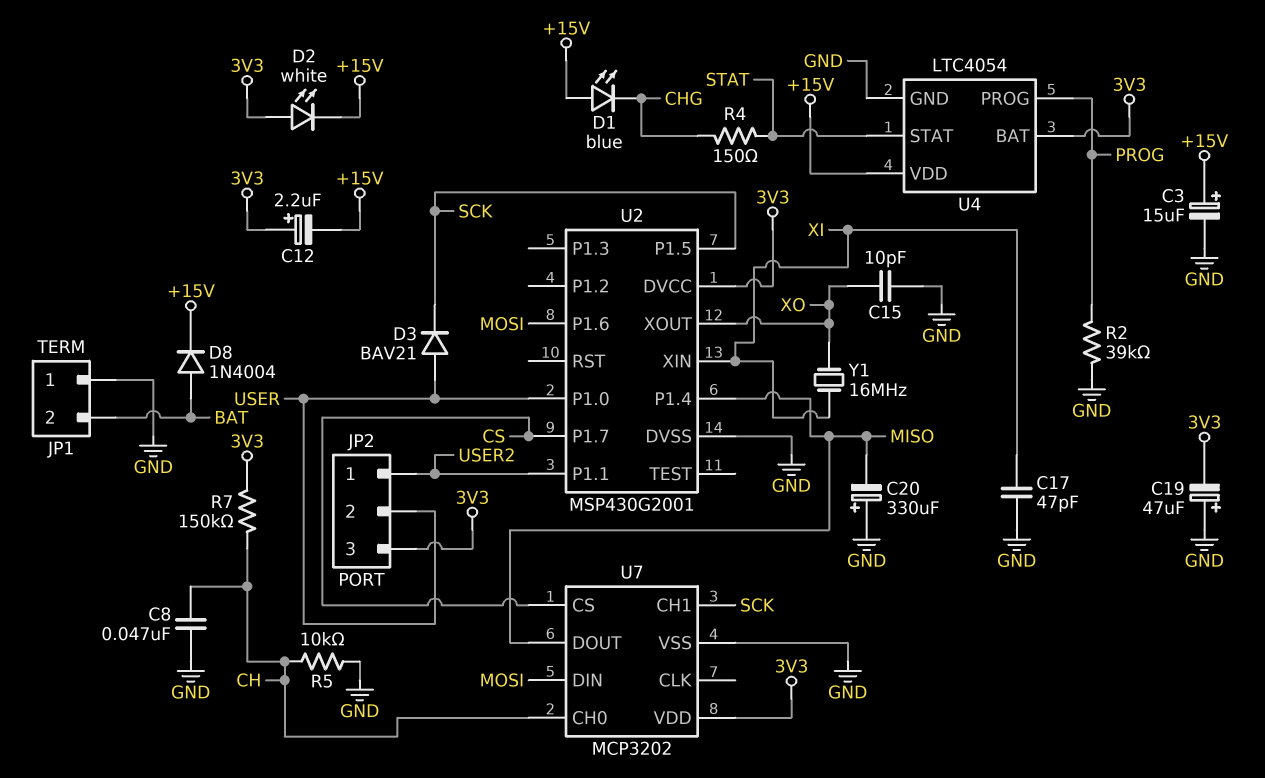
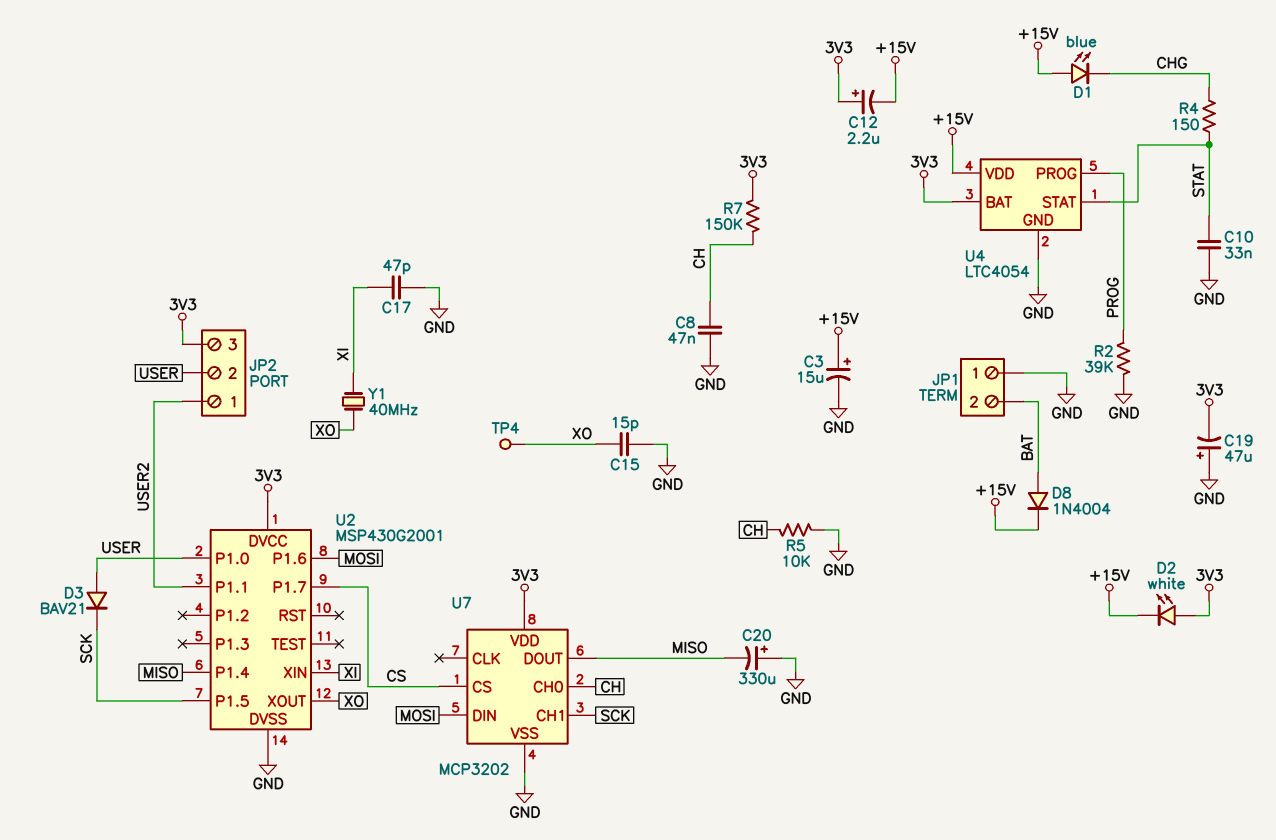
C10: none -> 33nF (GND, STAT)
C15: 10pF (GND, XO) -> 15pF (GND, XO)
TP4: none -> test point (XO)
Y1: 16MHz (XI, XO) -> 40MHz (XI, XO)

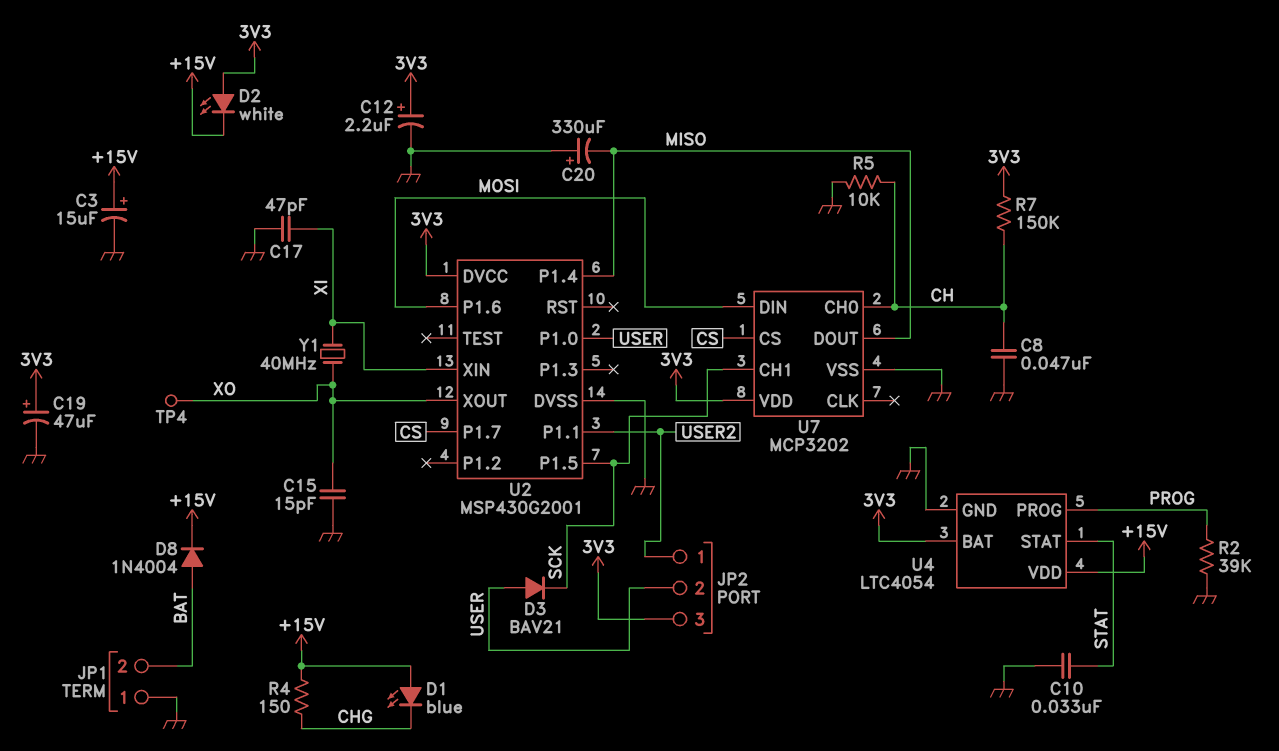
C12: 2.2uF (plus 3V3, minus +15V) -> 2.2uF (plus 3V3, minus GND)
C19: 47uF (plus GND, minus 3V3) -> 47uF (plus 3V3, minus GND)
R4: 150 (CHG, STAT) -> 150 (+15V, CHG)

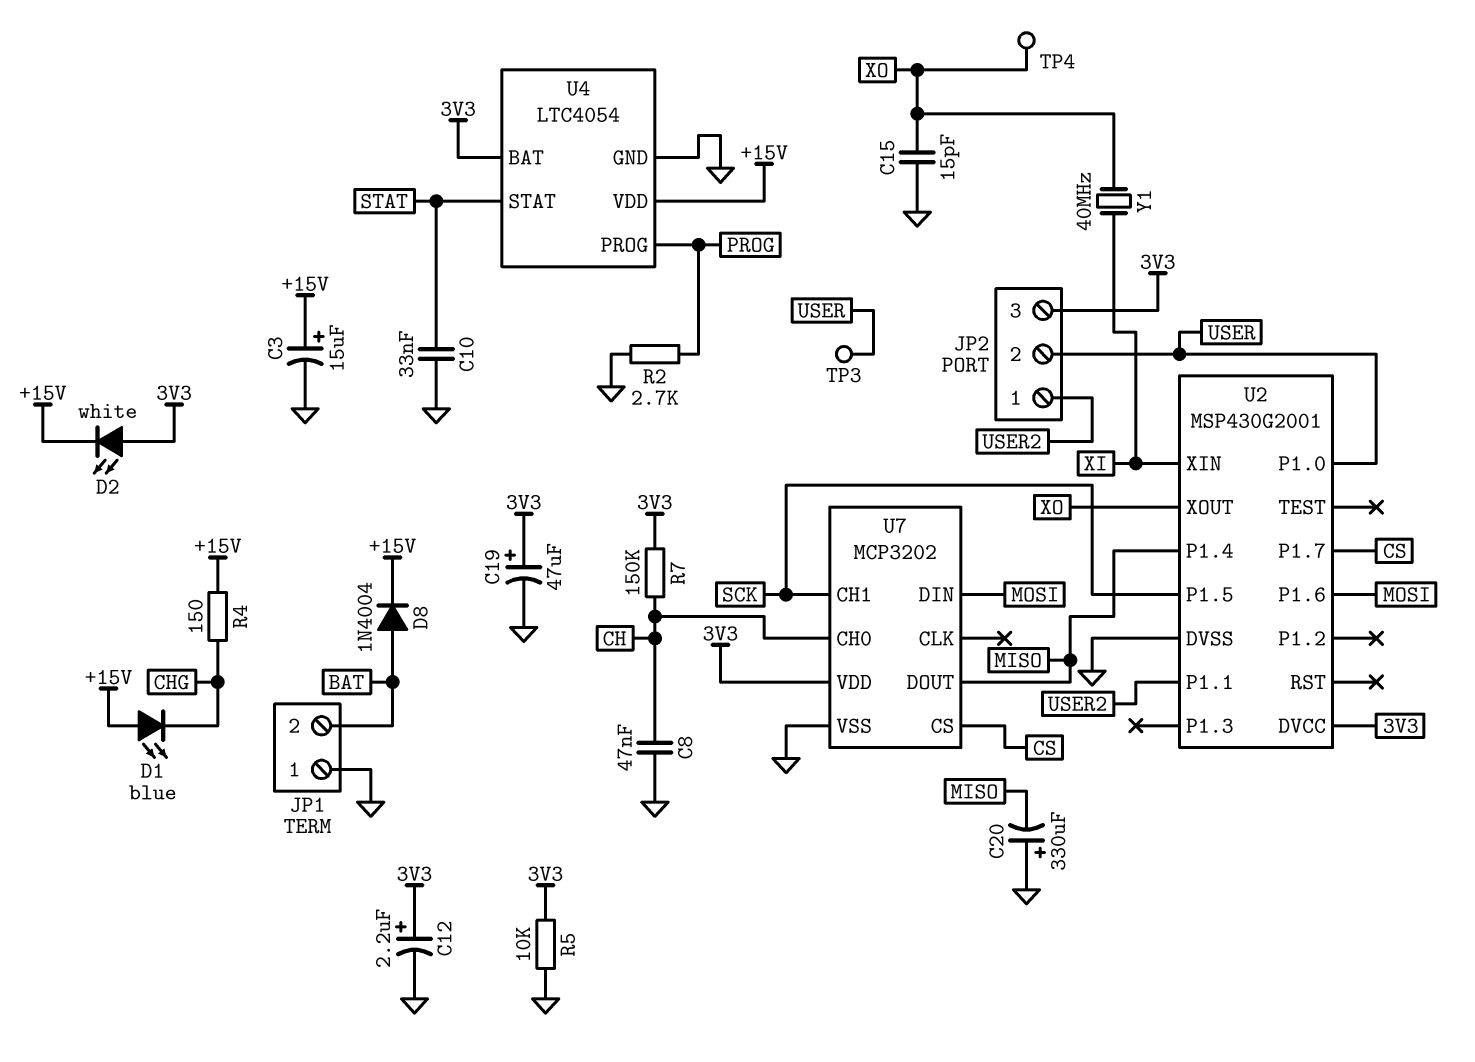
C17: 47pF (GND, XI) -> none
D3: diode BAV21 (A USER, K SCK) -> none
R2: 39k (GND, PROG) -> 2.7k (GND, PROG)
R5: 10k (CH, GND) -> 10k (3V3, GND)
TP3: none -> test point (USER)

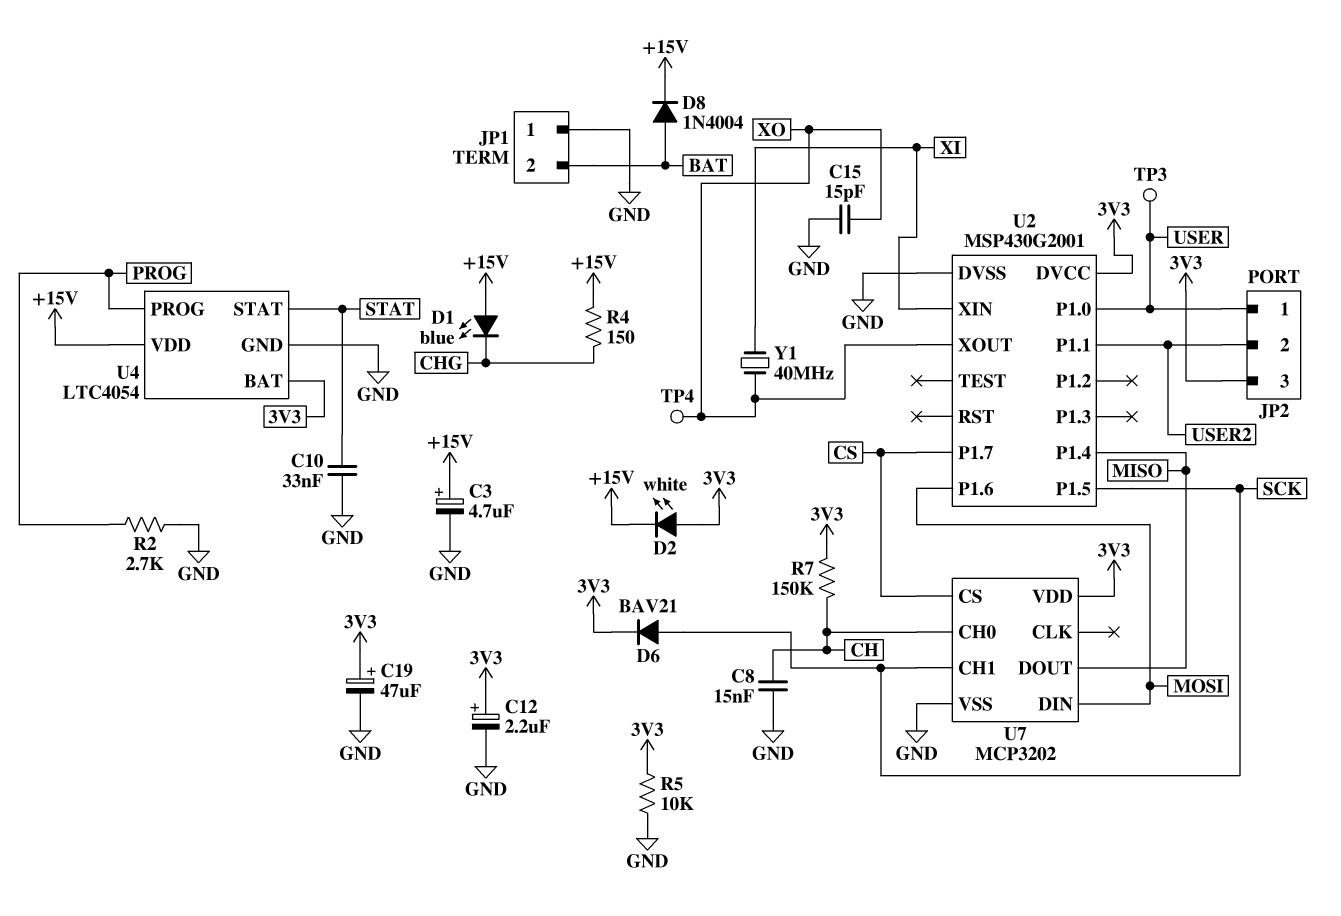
C3: 15uF (plus +15V, minus GND) -> 4.7uF (plus +15V, minus GND)
C8: 47nF (CH, GND) -> 15nF (CH, GND)
C20: 330uF (plus GND, minus MISO) -> none
D6: none -> diode BAV21 (A SCK, K 3V3)
JP2 pin 1: USER2 -> USER
JP2 pin 2: USER -> USER2

